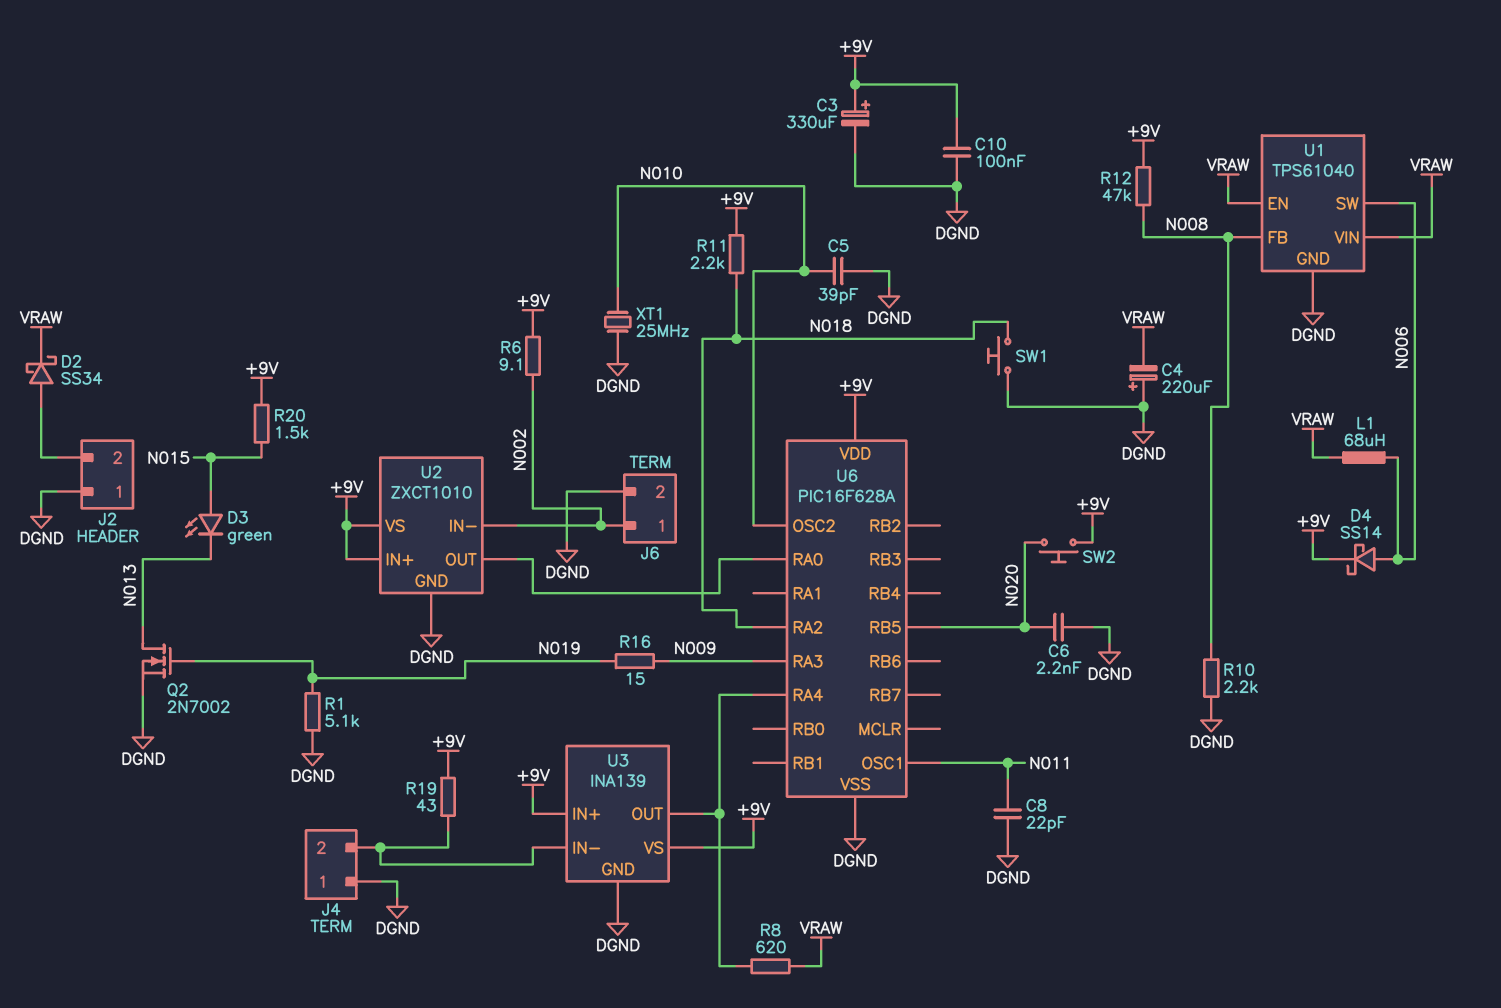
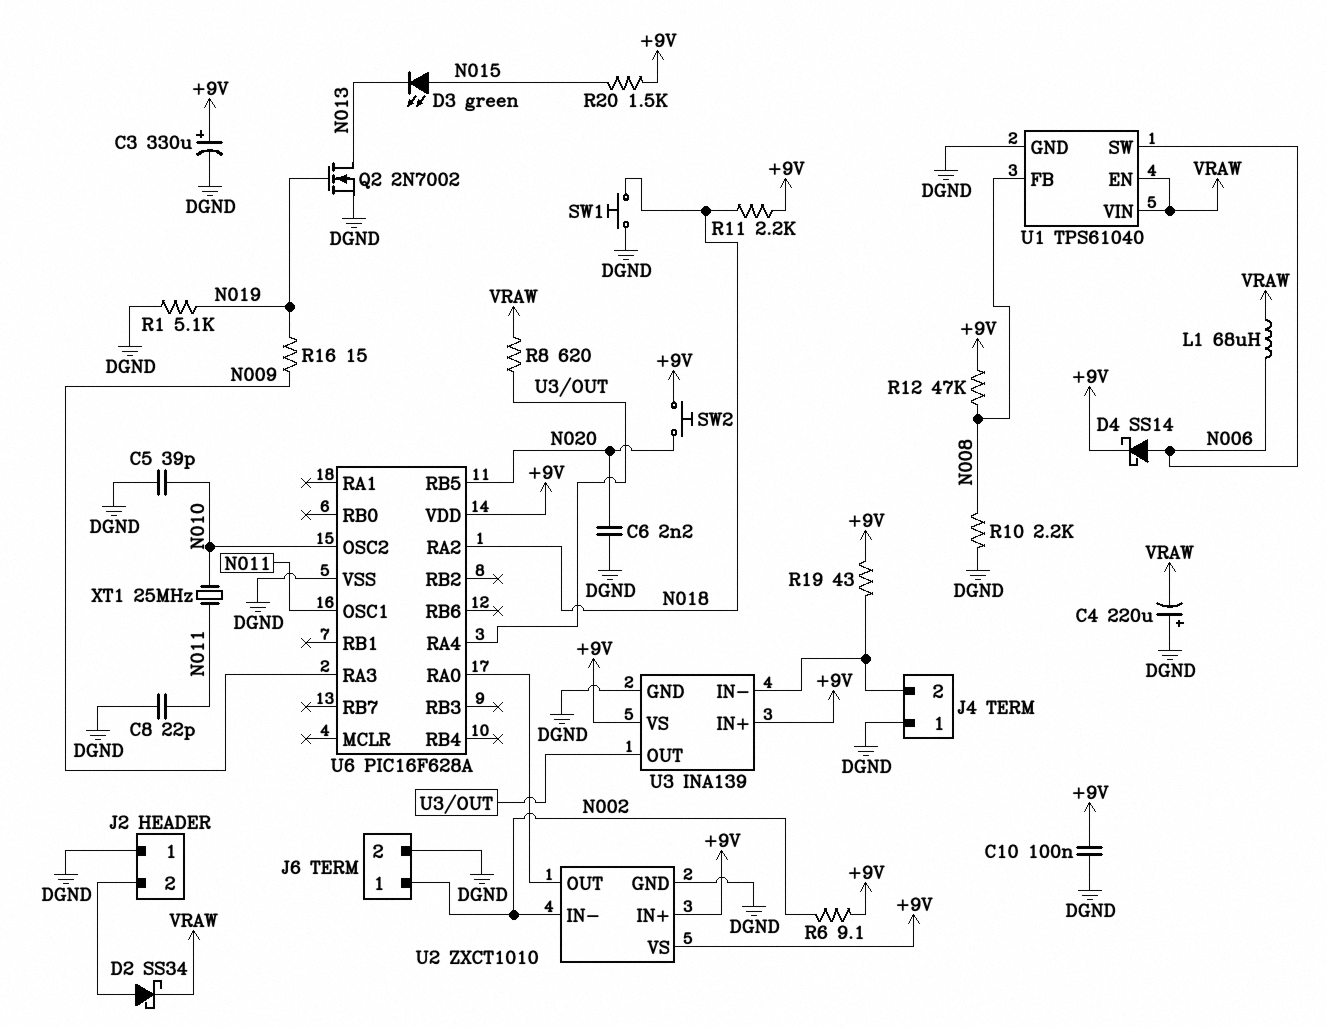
XT1: 25MHz (DGND, N010) -> 25MHz (N010, N011)

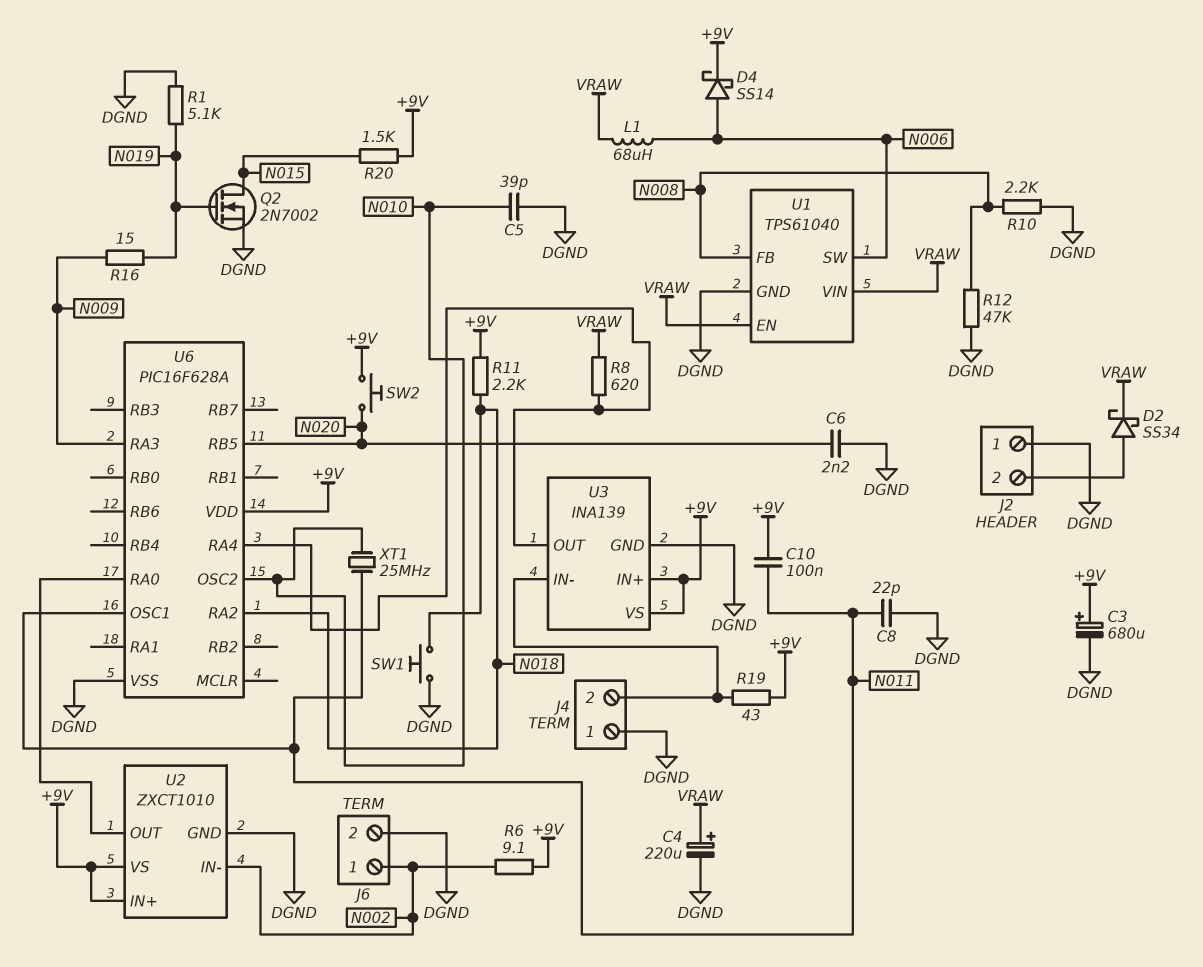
C3: 330uF (plus +9V, minus DGND) -> 680uF (plus +9V, minus DGND)
C4: 220uF (plus DGND, minus VRAW) -> 220uF (plus VRAW, minus DGND)
C10: 100nF (+9V, DGND) -> 100nF (+9V, N011)
D3: LED green (A N015, K N013) -> none
Q2: NMOS 2N7002 (G N019, D N013, S DGND) -> NMOS 2N7002 (G N019, D N015, S DGND)
R12: 47k (+9V, N008) -> 47k (DGND, N008)

